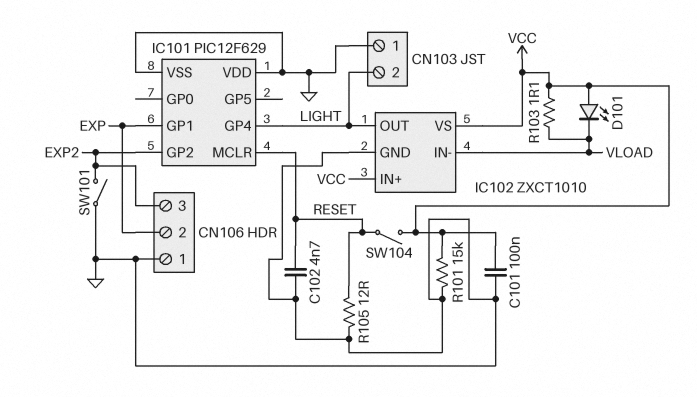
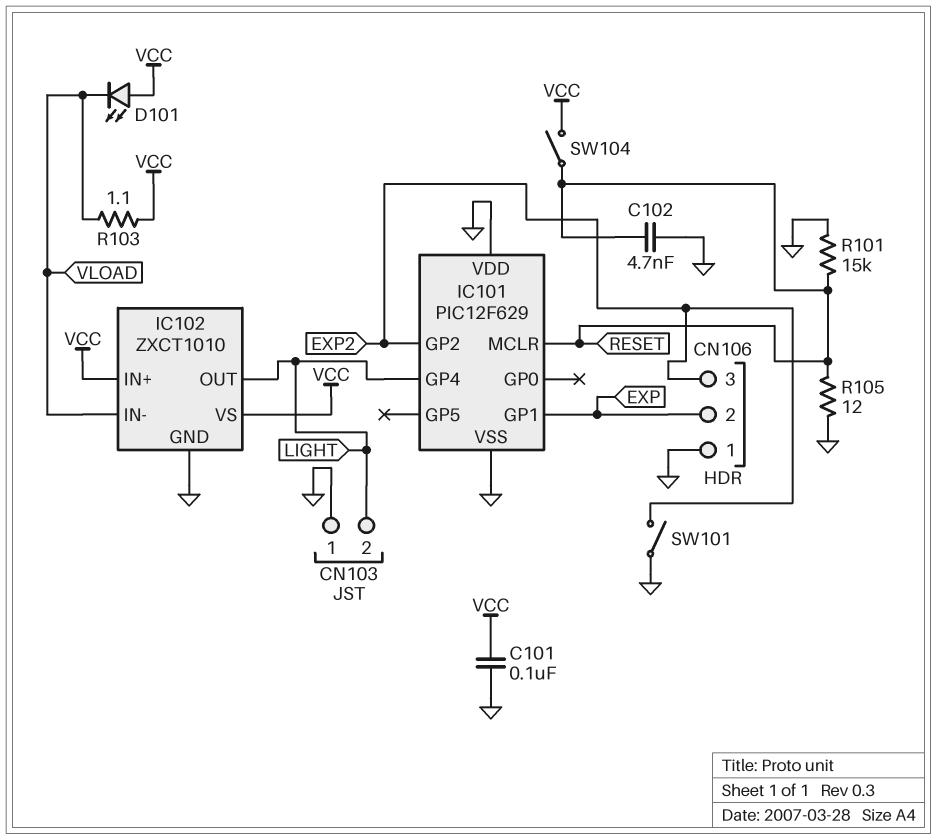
R101: 15k (GND, VCC) -> 15k (GND, RESET)

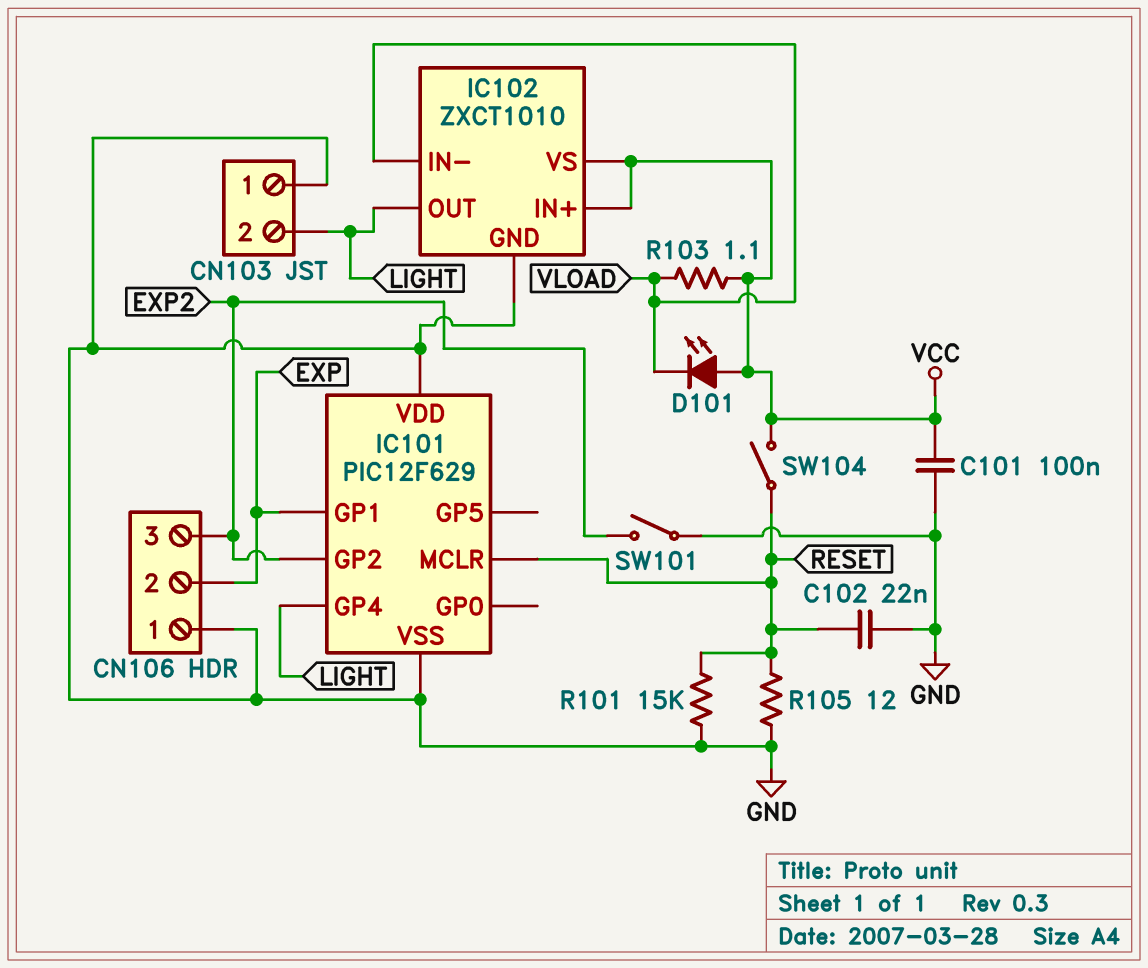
C102: 4.7nF (GND, RESET) -> 22nF (GND, RESET)

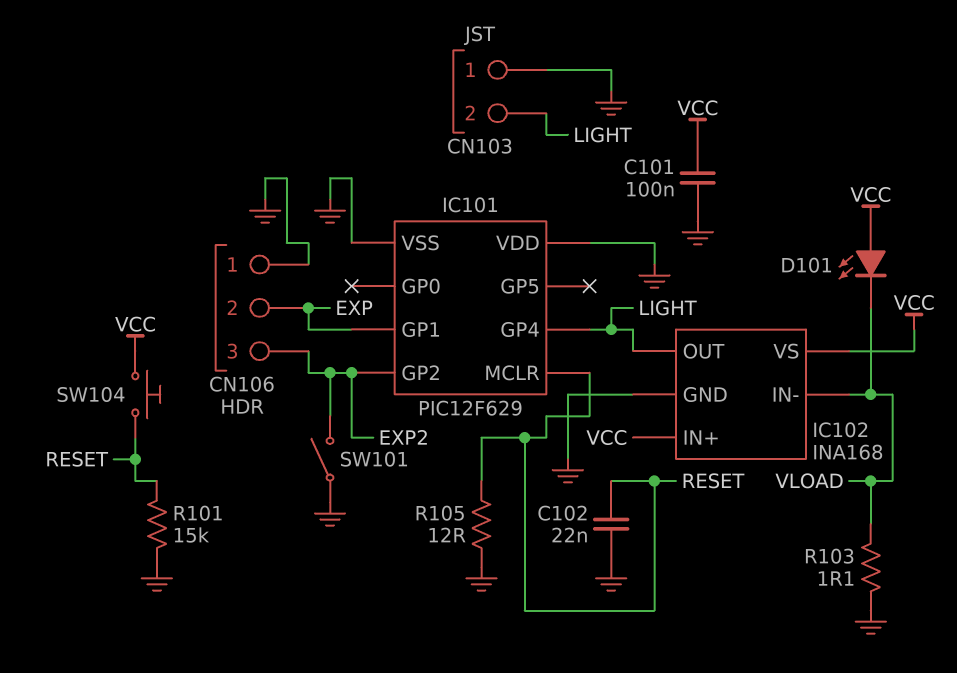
IC102: ZXCT1010 -> INA168
R103: 1.1 (VCC, VLOAD) -> 1.1 (GND, VLOAD)
SW104: switch (RESET, VCC) -> button (RESET, VCC)

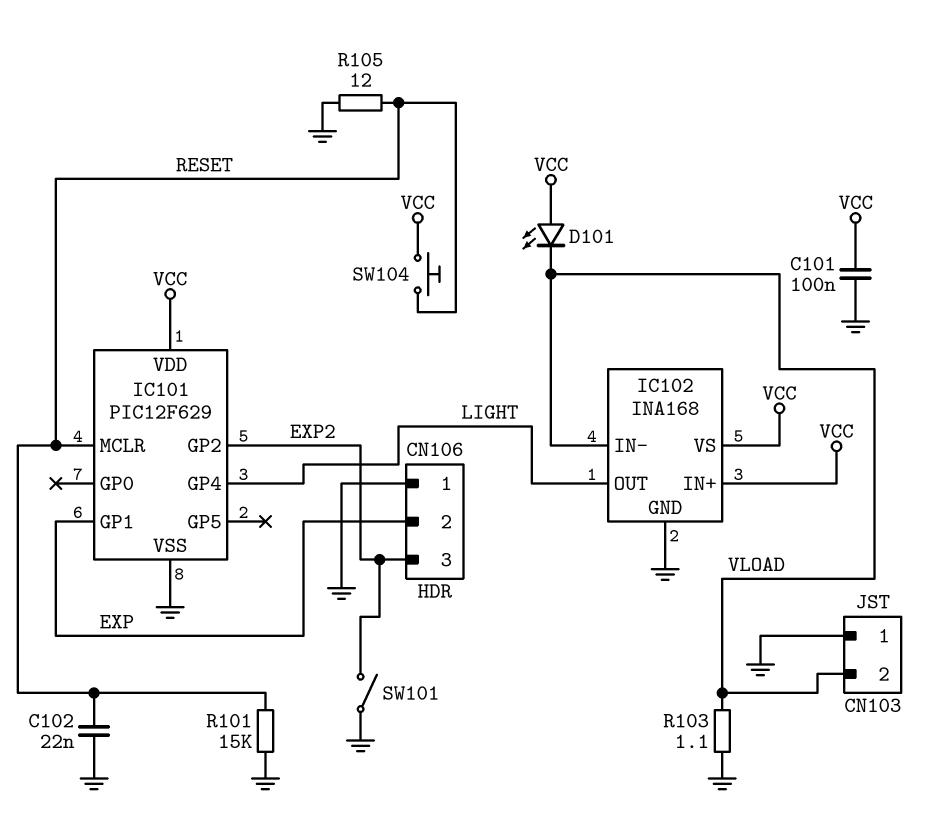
CN103 pin 2: LIGHT -> VLOAD
IC101 pin VDD: GND -> VCC

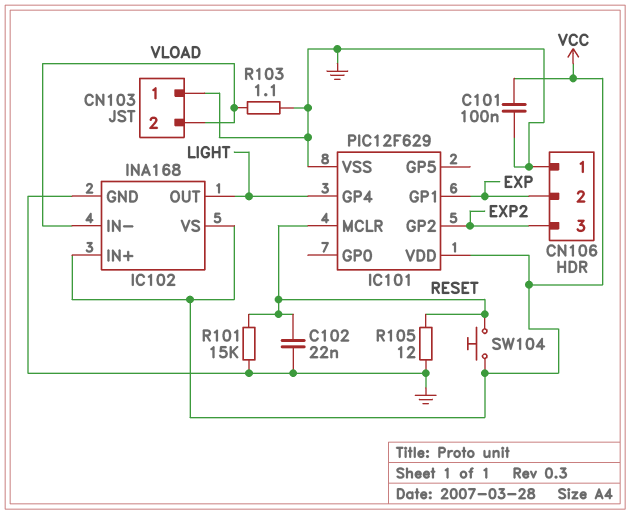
D101: LED (A VCC, K VLOAD) -> none
SW101: switch (EXP2, GND) -> none

